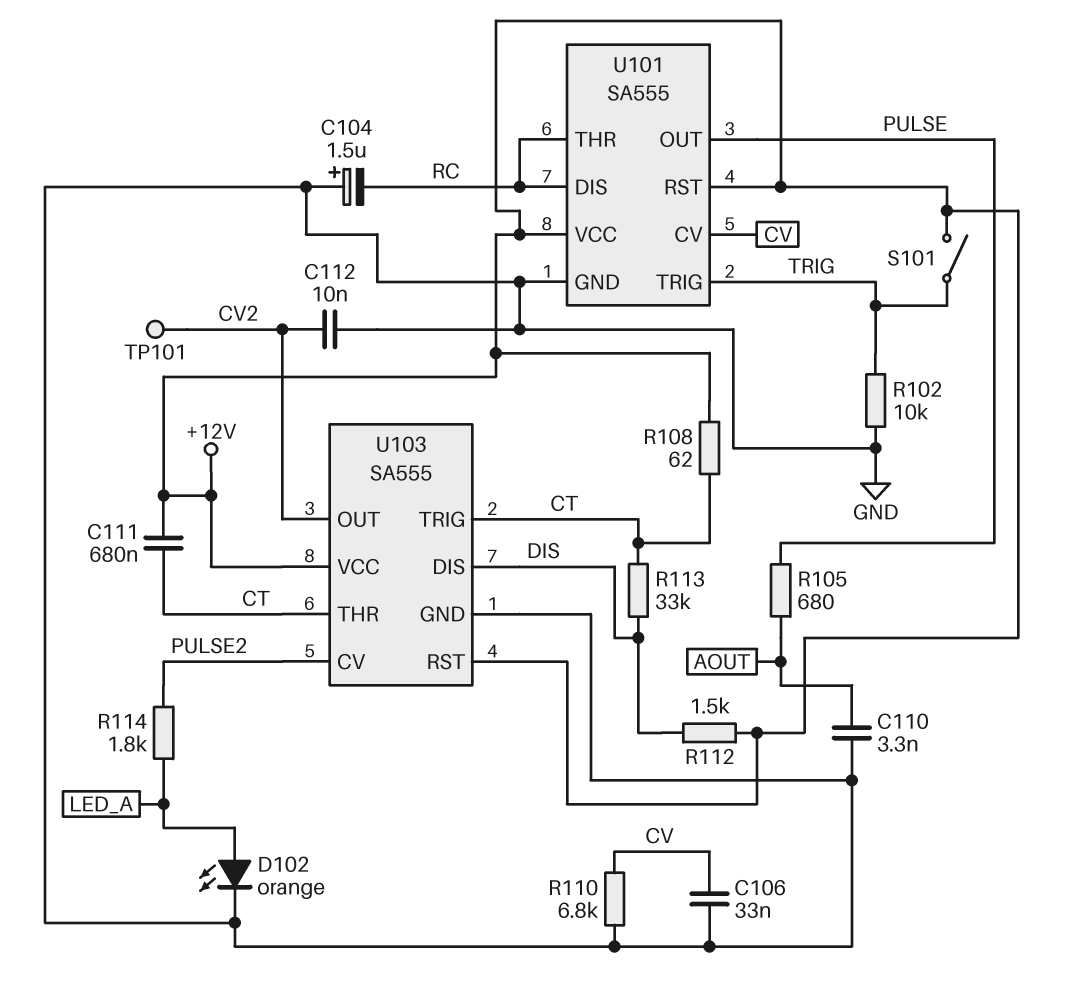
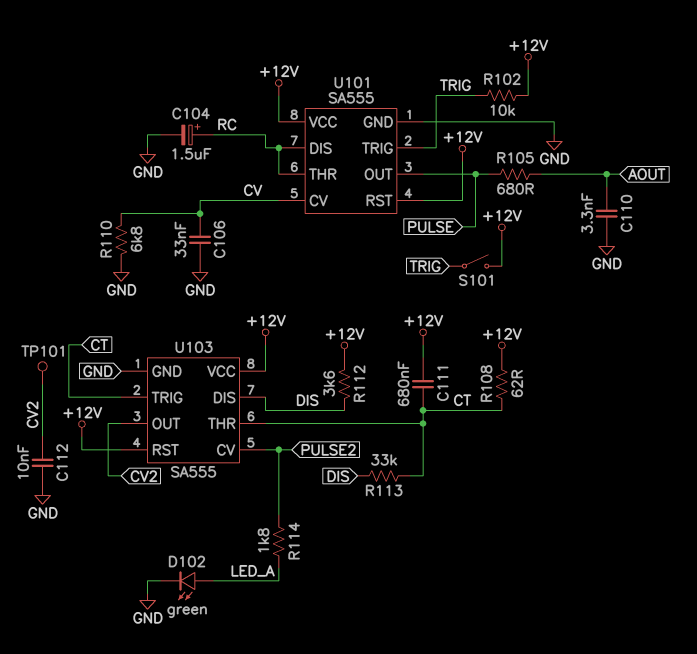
C104: 1.5uF (plus GND, minus RC) -> 1.5uF (plus RC, minus GND)
D102: LED orange (A LED_A, K GND) -> LED green (A LED_A, K GND)
R102: 10k (GND, TRIG) -> 10k (+12V, TRIG)
R112: 1.5k (+12V, DIS) -> 3.6k (+12V, DIS)

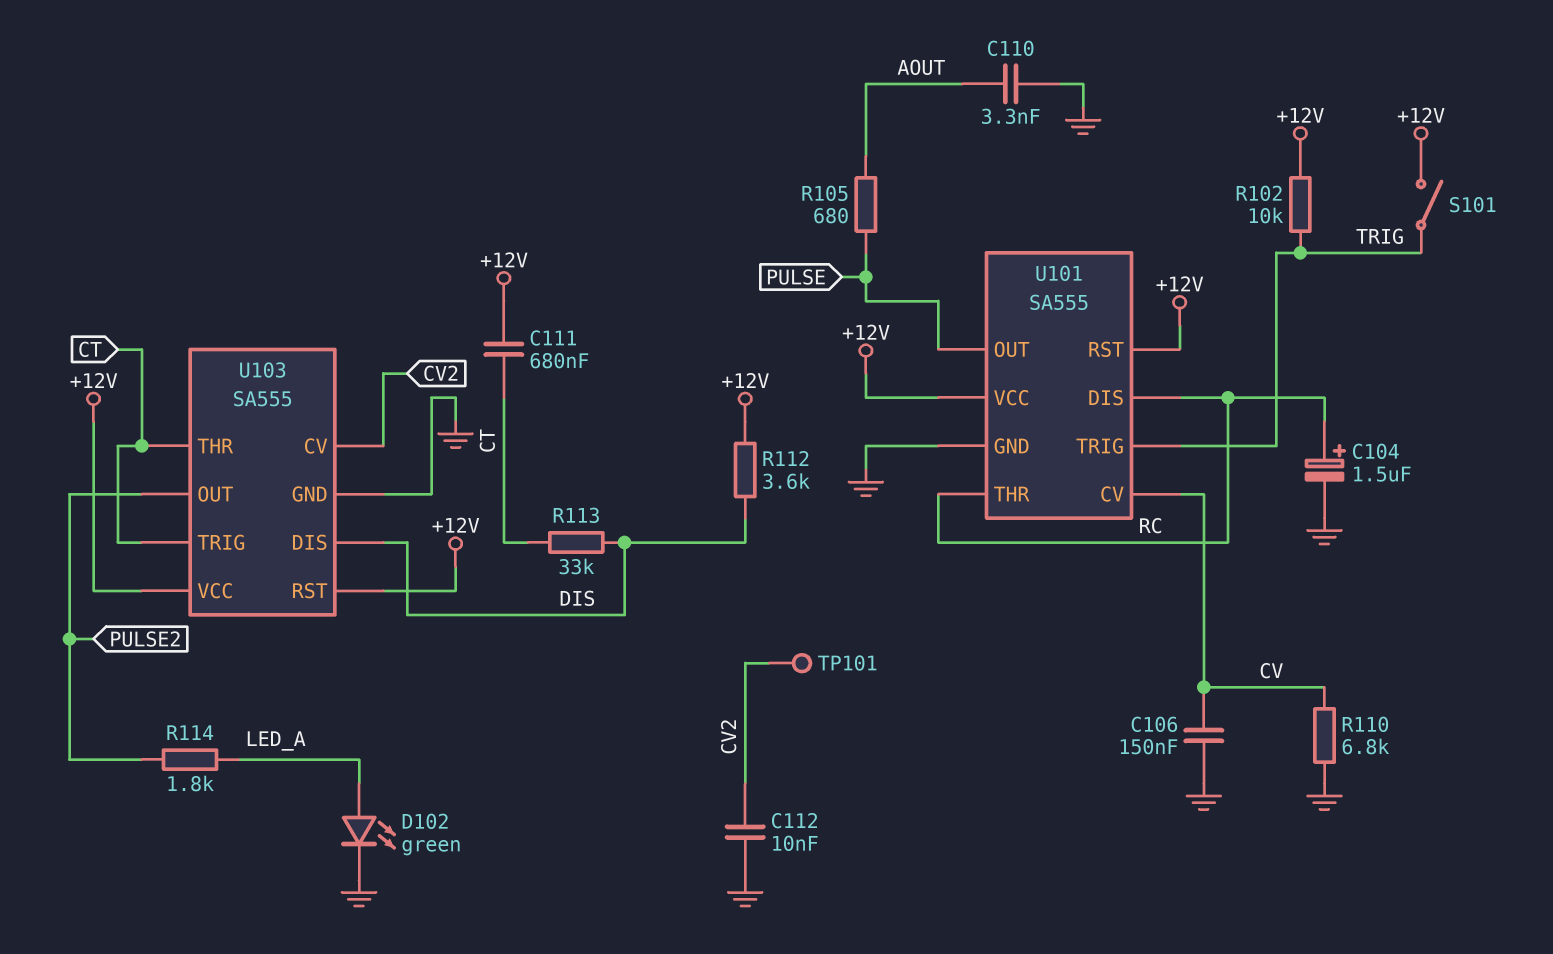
C106: 33nF (CV, GND) -> 150nF (CV, GND)
R108: 62 (+12V, CT) -> none
U103 pin CV: PULSE2 -> CV2
U103 pin OUT: CV2 -> PULSE2

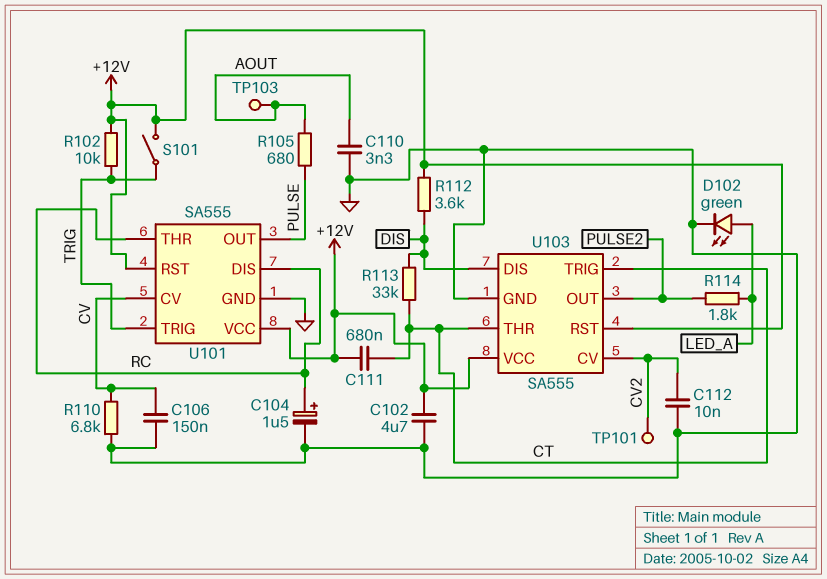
C102: none -> 4.7uF (+12V, GND)
TP103: none -> test point (AOUT)

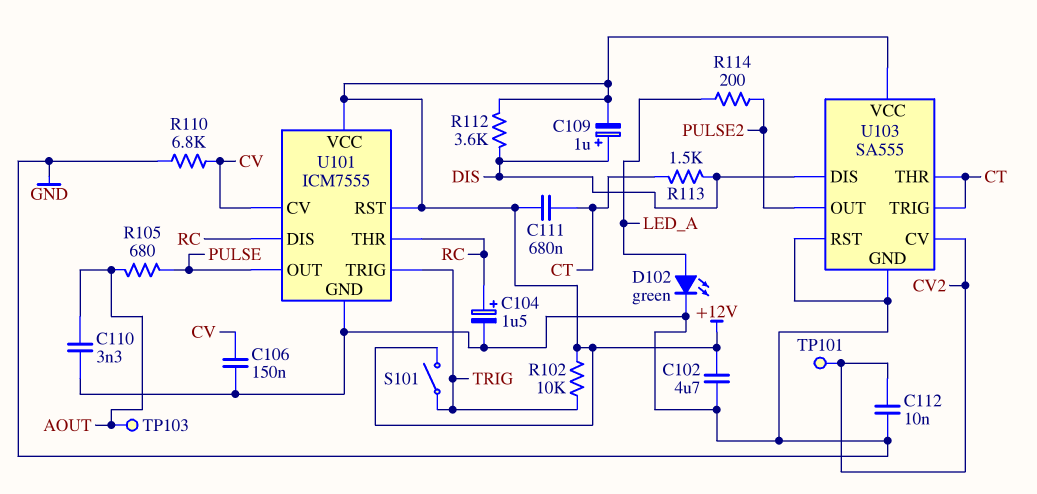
C109: none -> 1uF (plus DIS, minus +12V)
R113: 33k (CT, DIS) -> 1.5k (CT, DIS)
R114: 1.8k (LED_A, PULSE2) -> 200 (LED_A, PULSE2)
U101: SA555 -> ICM7555
U103 pin RST: +12V -> GND

